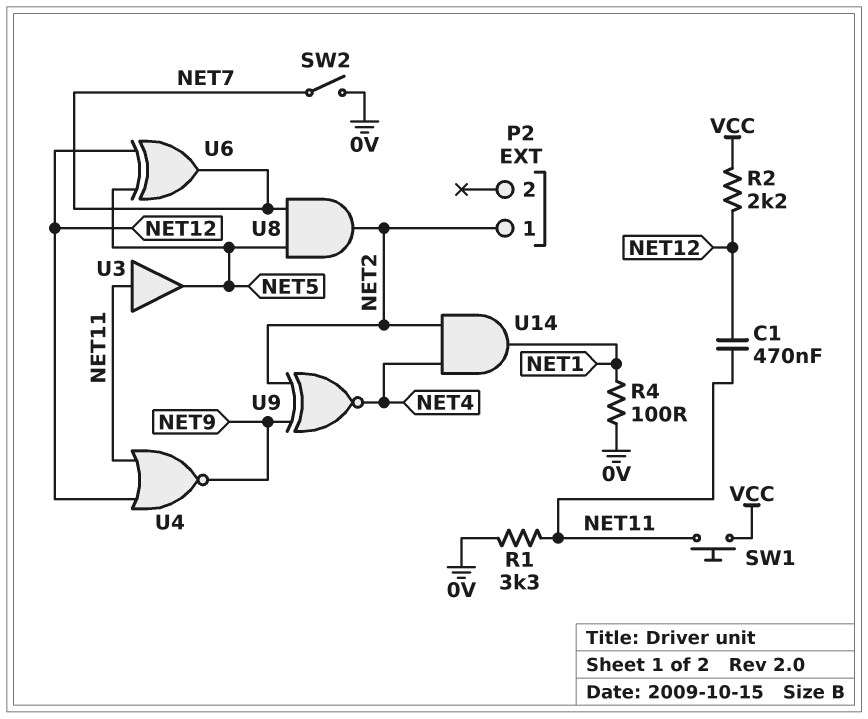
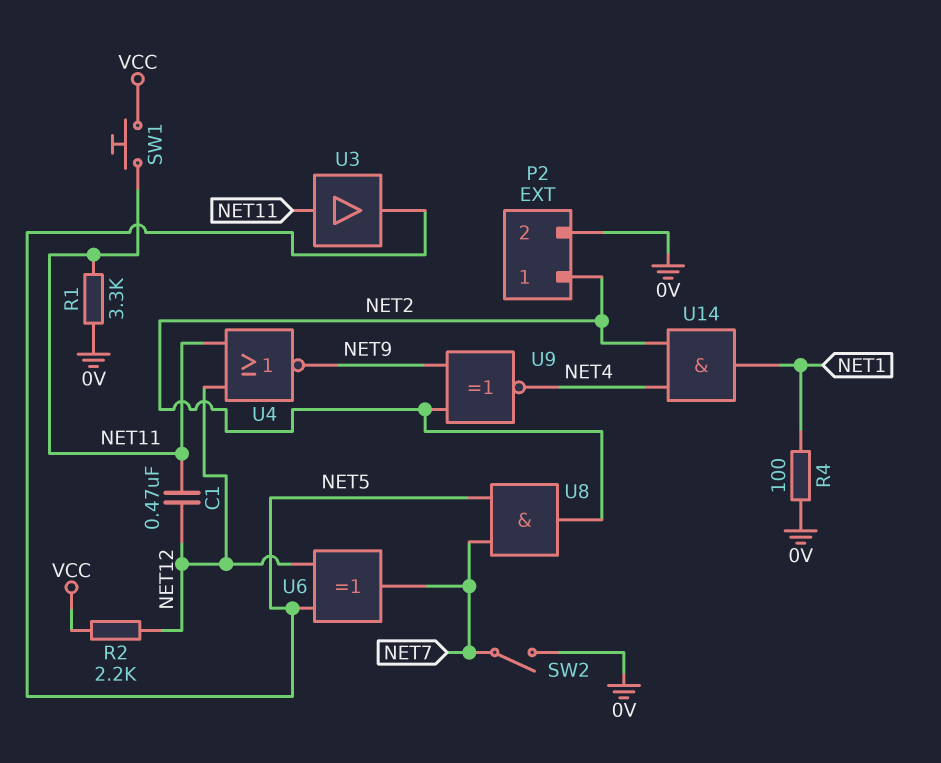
P2 pin 2: none -> 0V

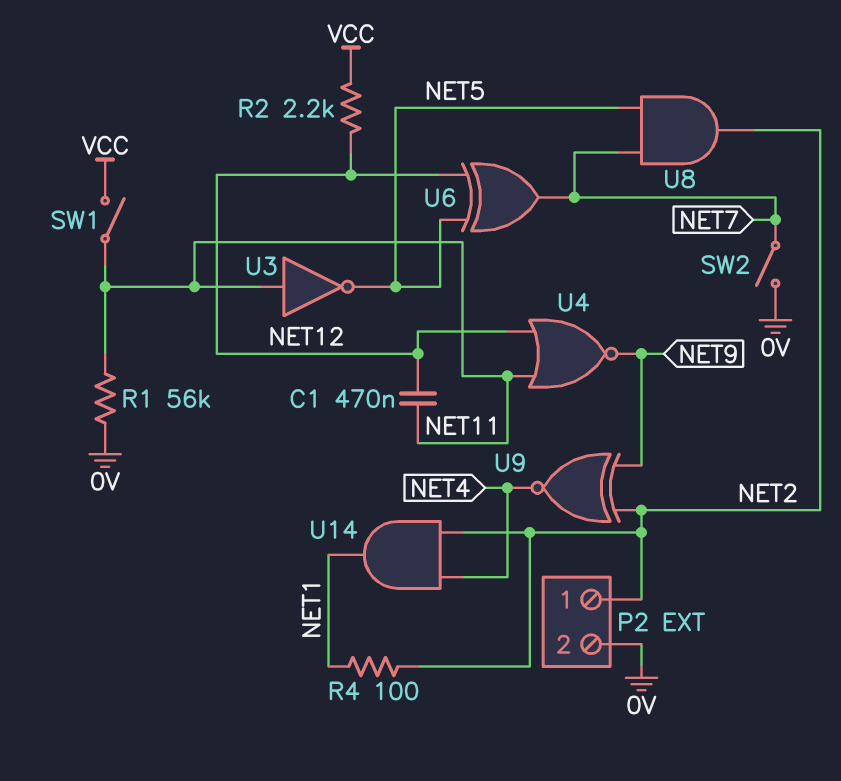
R1: 3.3k (0V, NET11) -> 56k (0V, NET11)
R4: 100 (0V, NET1) -> 100 (NET1, NET2)
SW1: button (NET11, VCC) -> switch (NET11, VCC)
U3: buffer (in NET11, out NET5) -> NOT (in NET11, out NET5)

